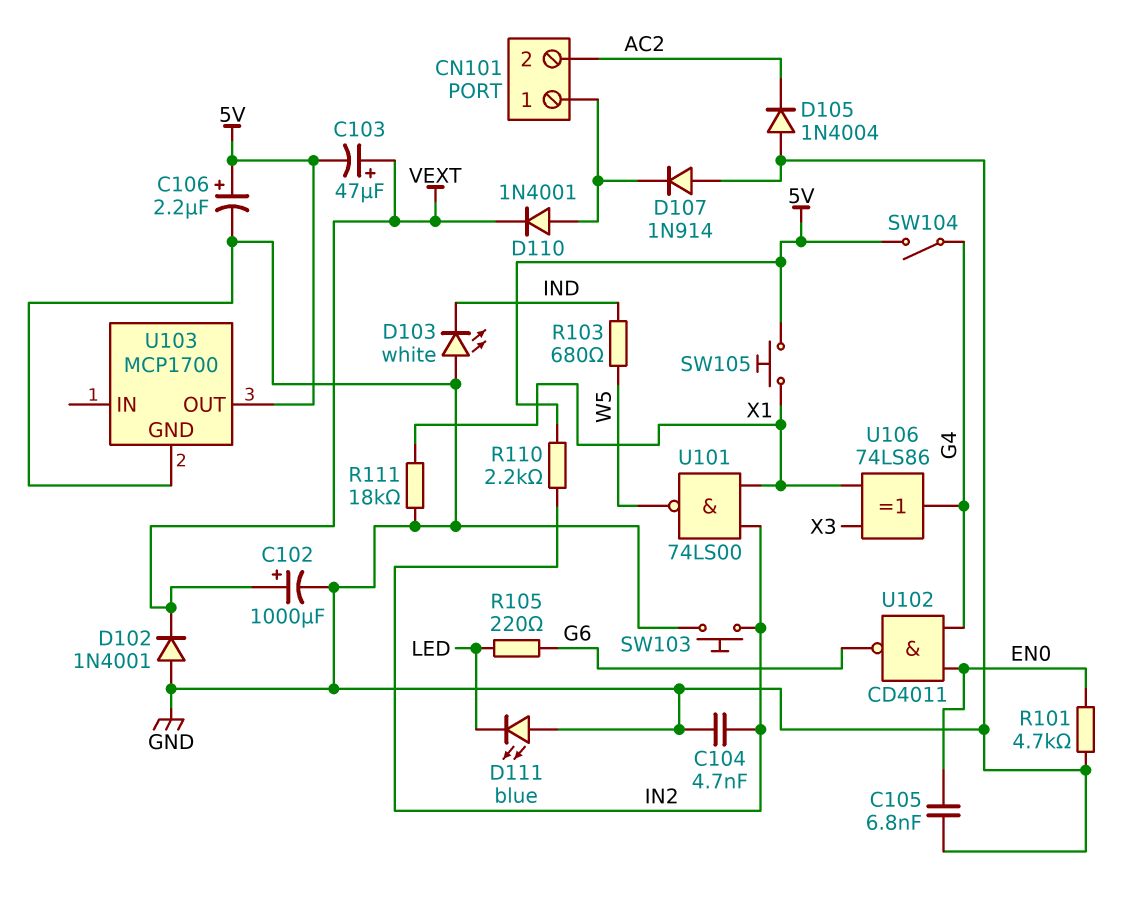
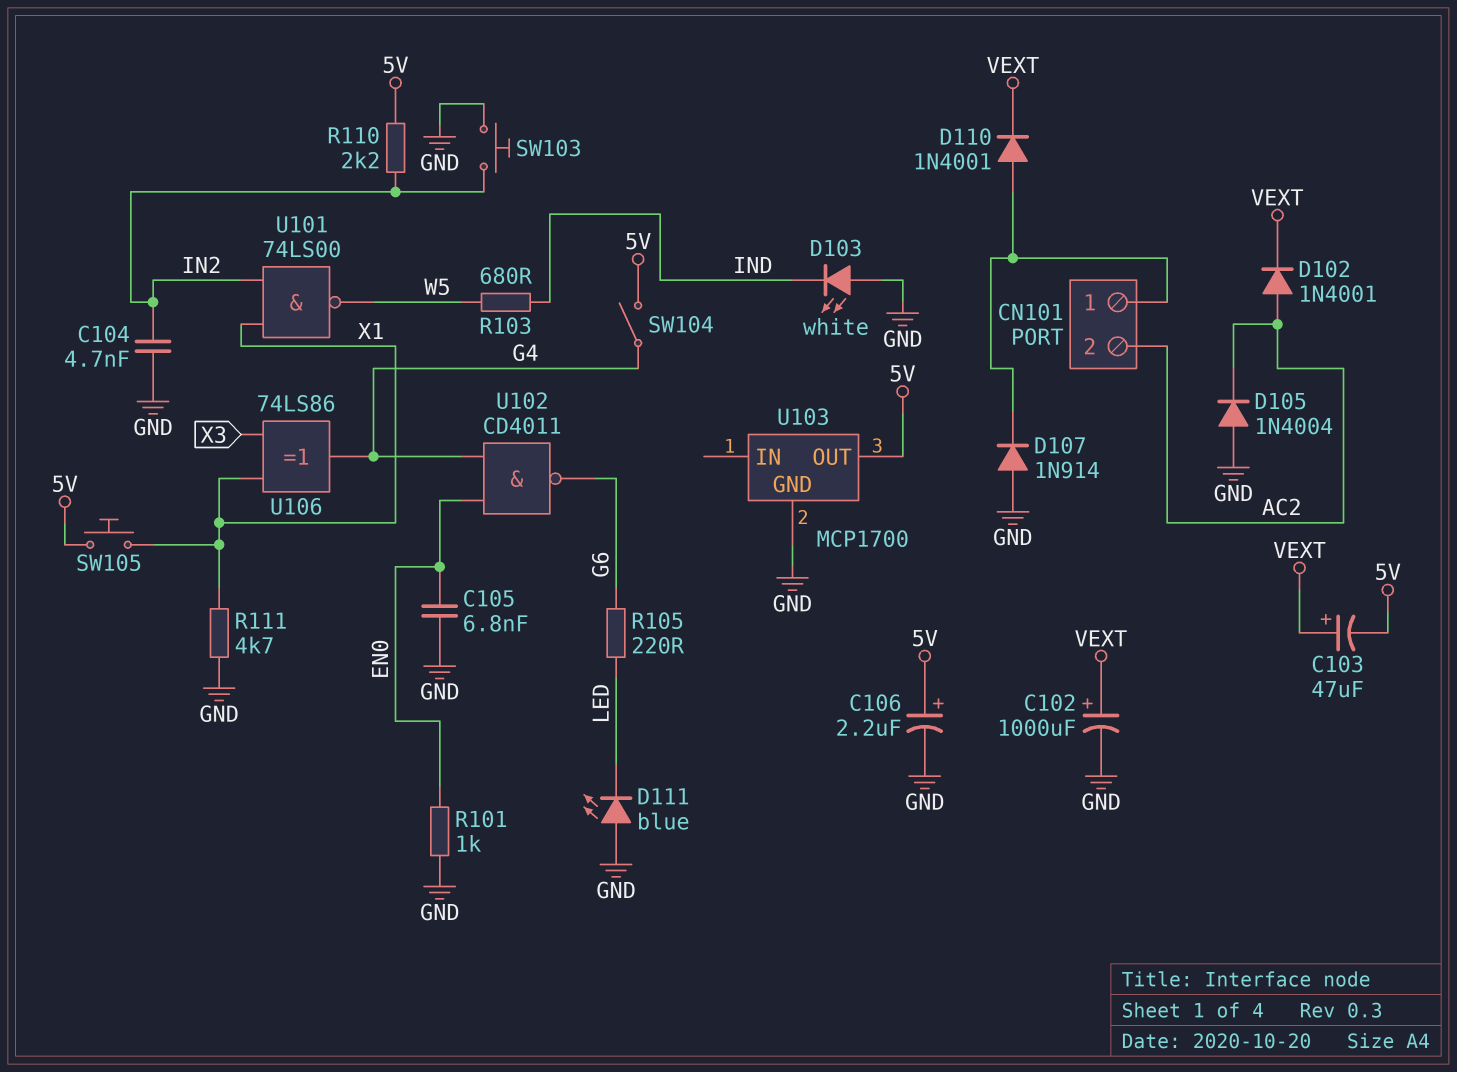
D102: diode 1N4001 (A GND, K VEXT) -> diode 1N4001 (A AC2, K VEXT)
R101: 4.7k (EN0, GND) -> 1k (EN0, GND)
R111: 18k (GND, X1) -> 4.7k (GND, X1)

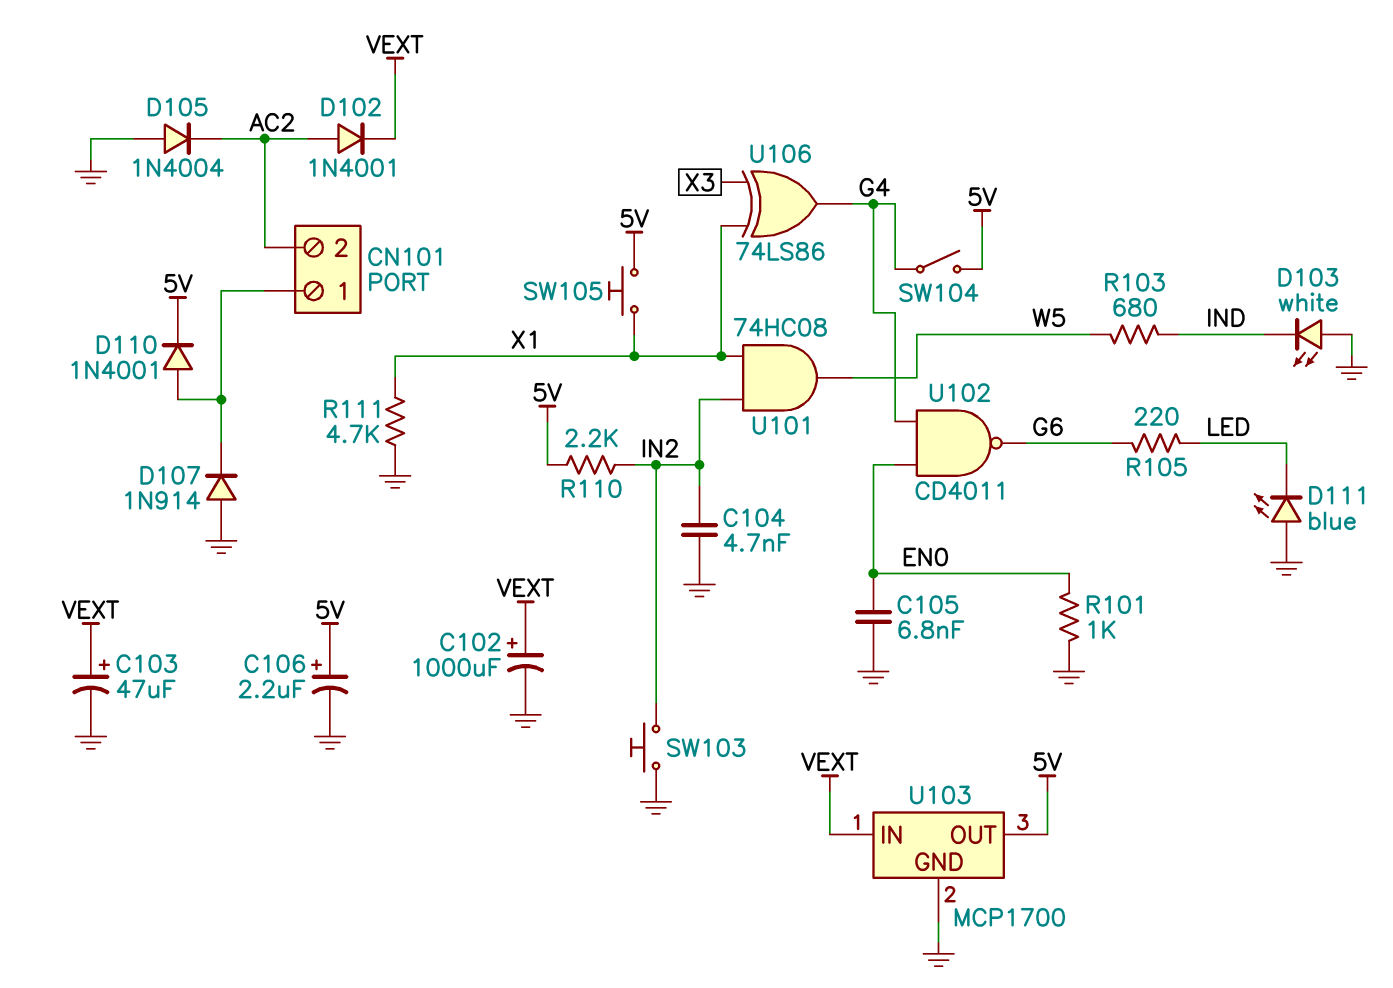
C103: 47uF (plus VEXT, minus 5V) -> 47uF (plus VEXT, minus GND)
D110: diode 1N4001 (A CN101/1, K VEXT) -> diode 1N4001 (A CN101/1, K 5V)
U101: NAND 74LS00 (in IN2, in X1, out W5) -> AND 74HC08 (in IN2, in X1, out W5)
U103 pin IN: none -> VEXT

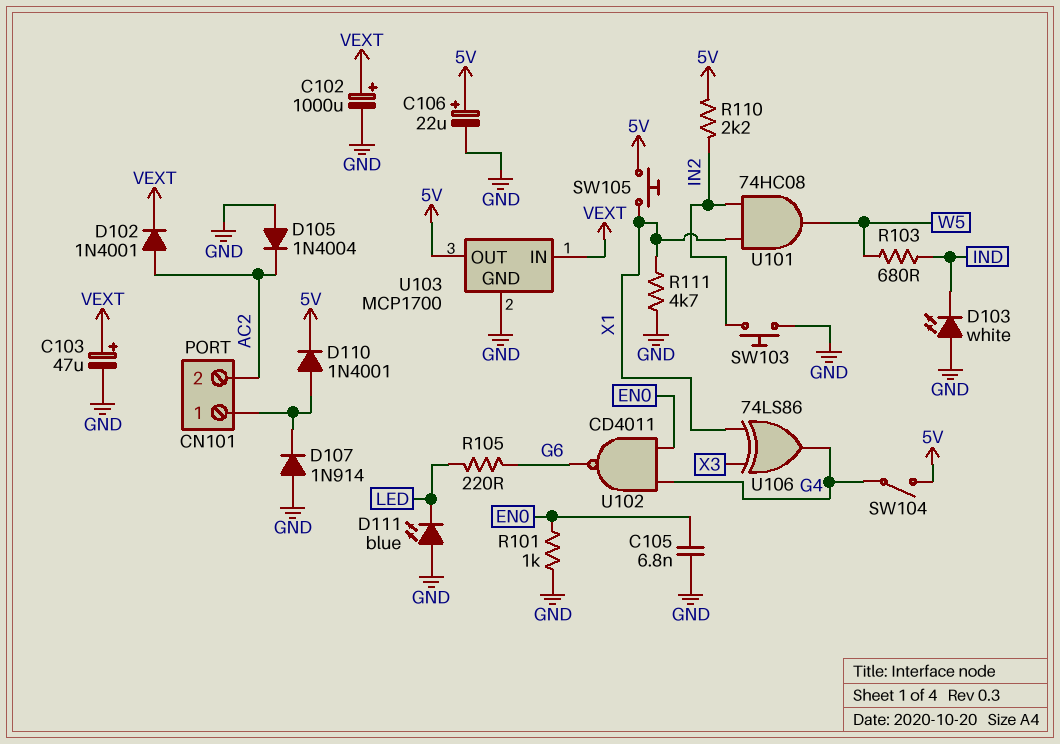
C104: 4.7nF (GND, IN2) -> none
C106: 2.2uF (plus 5V, minus GND) -> 22uF (plus 5V, minus GND)

